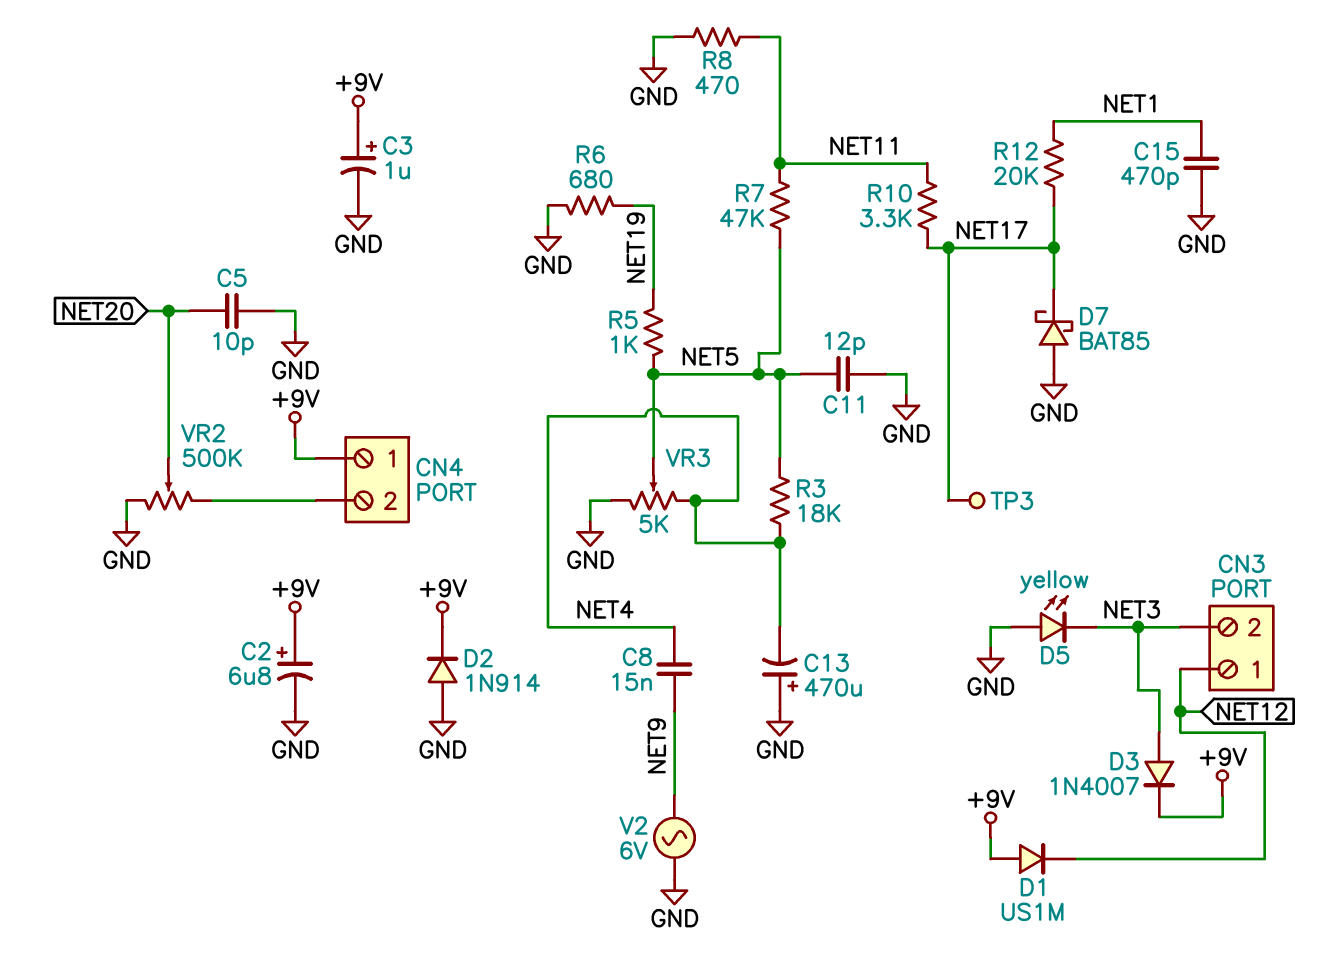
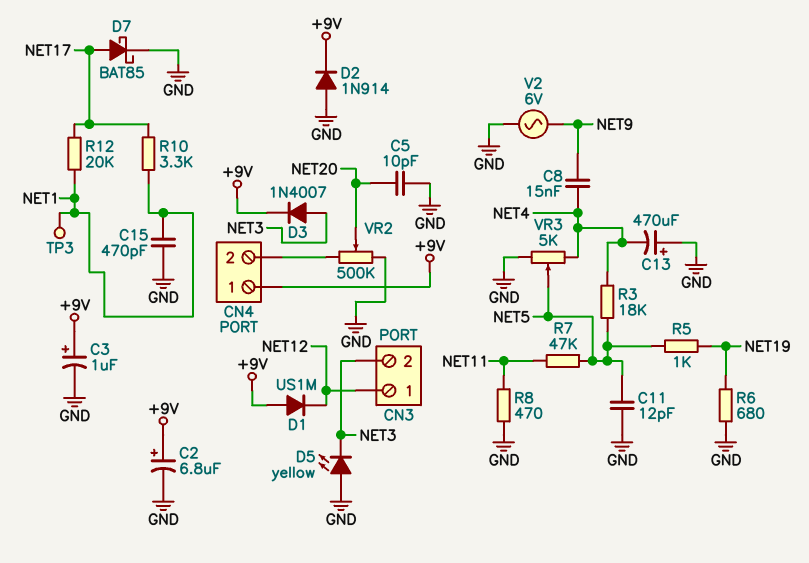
D7: schottky BAT85 (A GND, K NET17) -> schottky BAT85 (A NET17, K GND)
R10: 3.3k (NET11, NET17) -> 3.3k (NET1, NET17)
TP3: test point (NET17) -> test point (NET1)

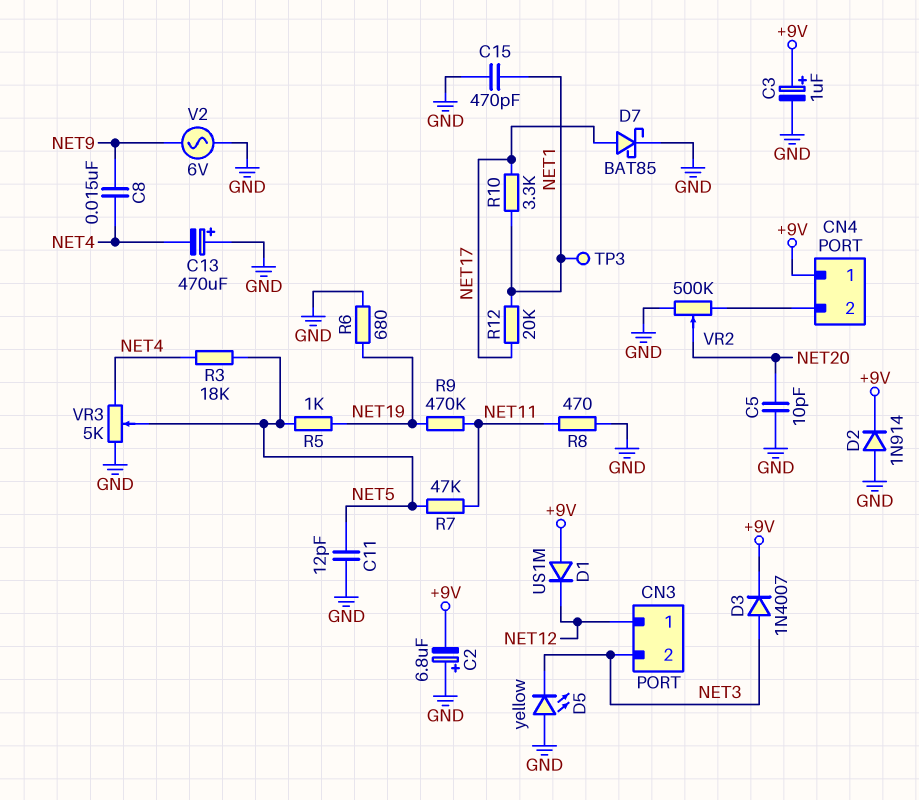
C2: 6.8uF (plus +9V, minus GND) -> 6.8uF (plus GND, minus +9V)
R9: none -> 470k (NET11, NET19)

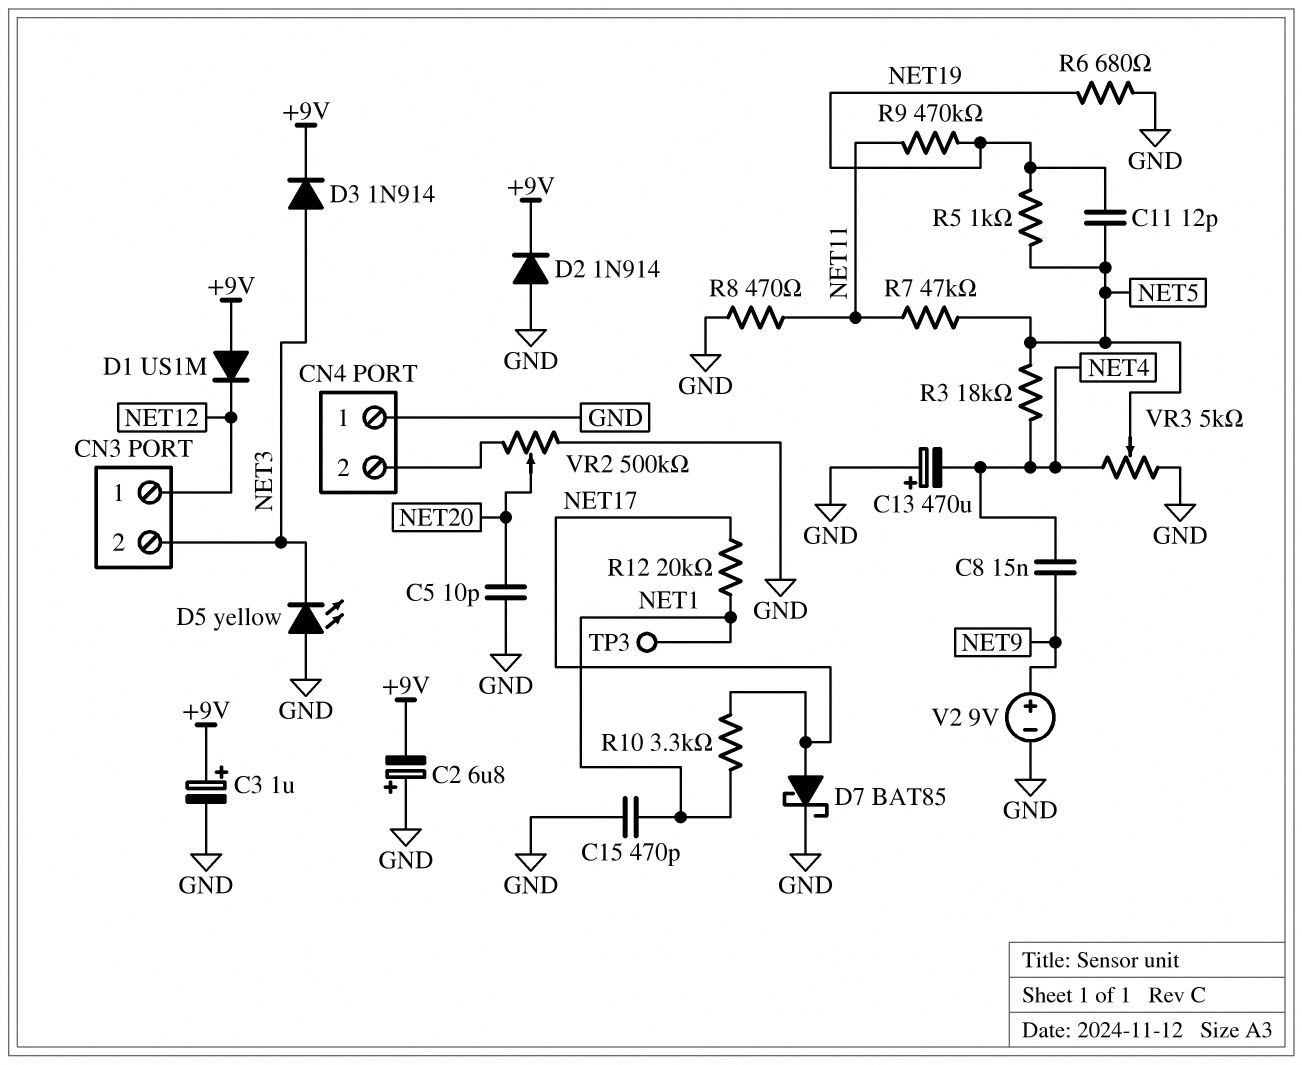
C11: 12pF (GND, NET5) -> 12pF (NET5, NET19)
CN4 pin 1: +9V -> GND
D3: diode 1N4007 (A NET3, K +9V) -> diode 1N914 (A NET3, K +9V)
V2: AC 6V (GND, NET9) -> 9V (plus NET9, minus GND)

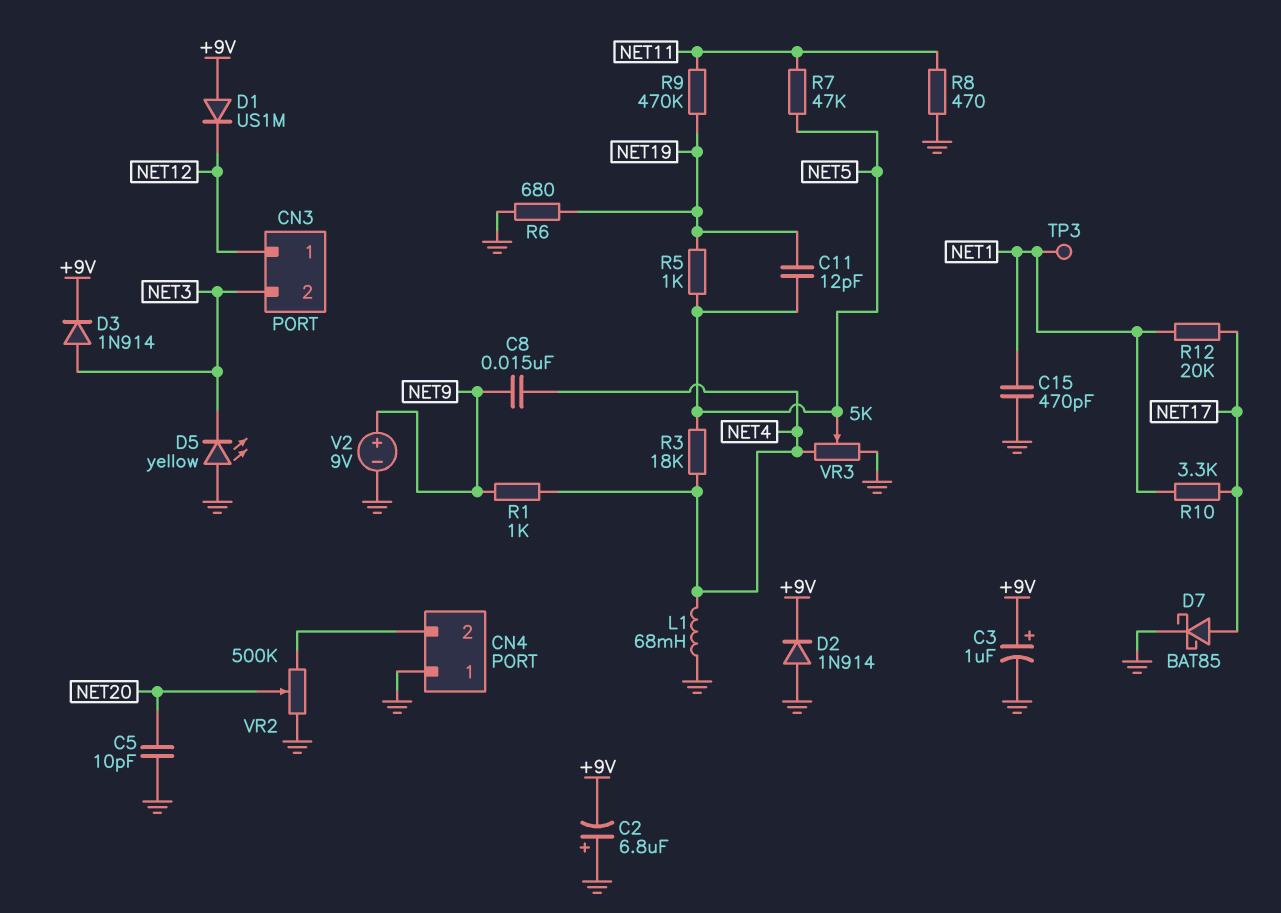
C13: 470uF (plus GND, minus NET4) -> none
L1: none -> 68mH (GND, NET4)
R1: none -> 1k (NET4, NET9)

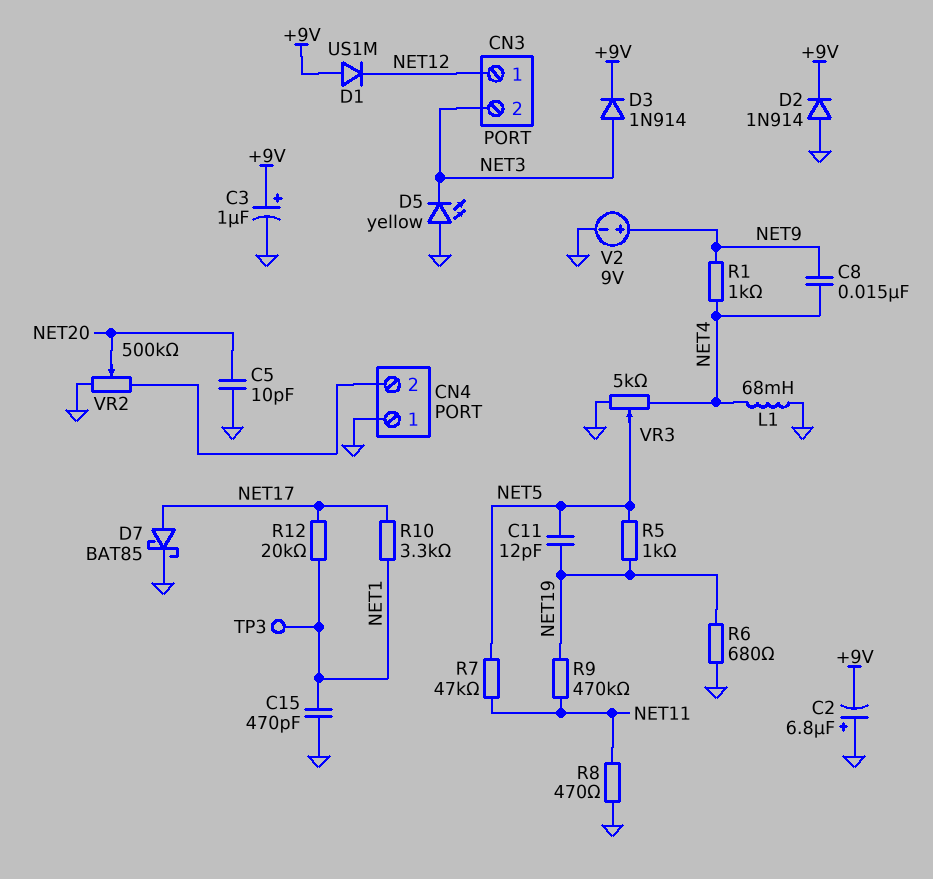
R3: 18k (NET4, NET5) -> none

